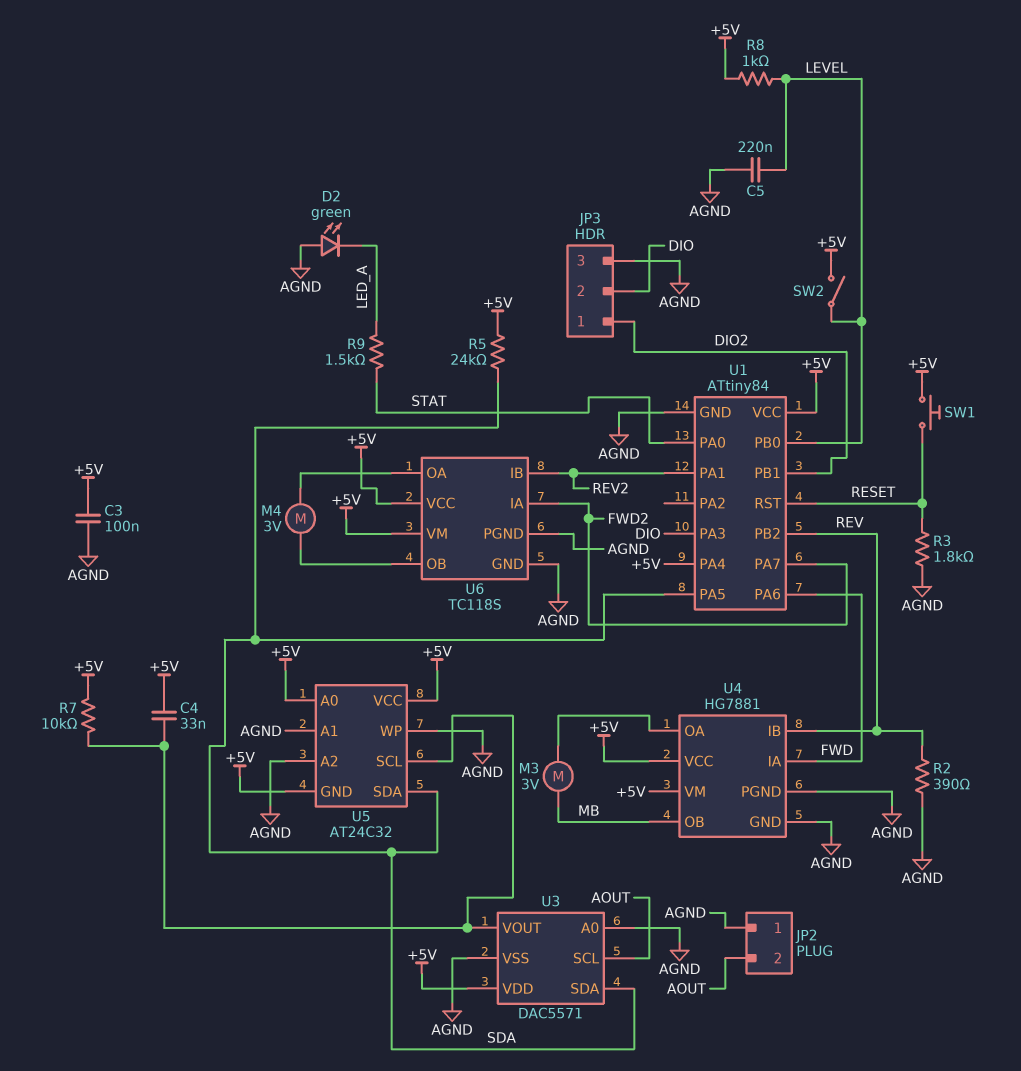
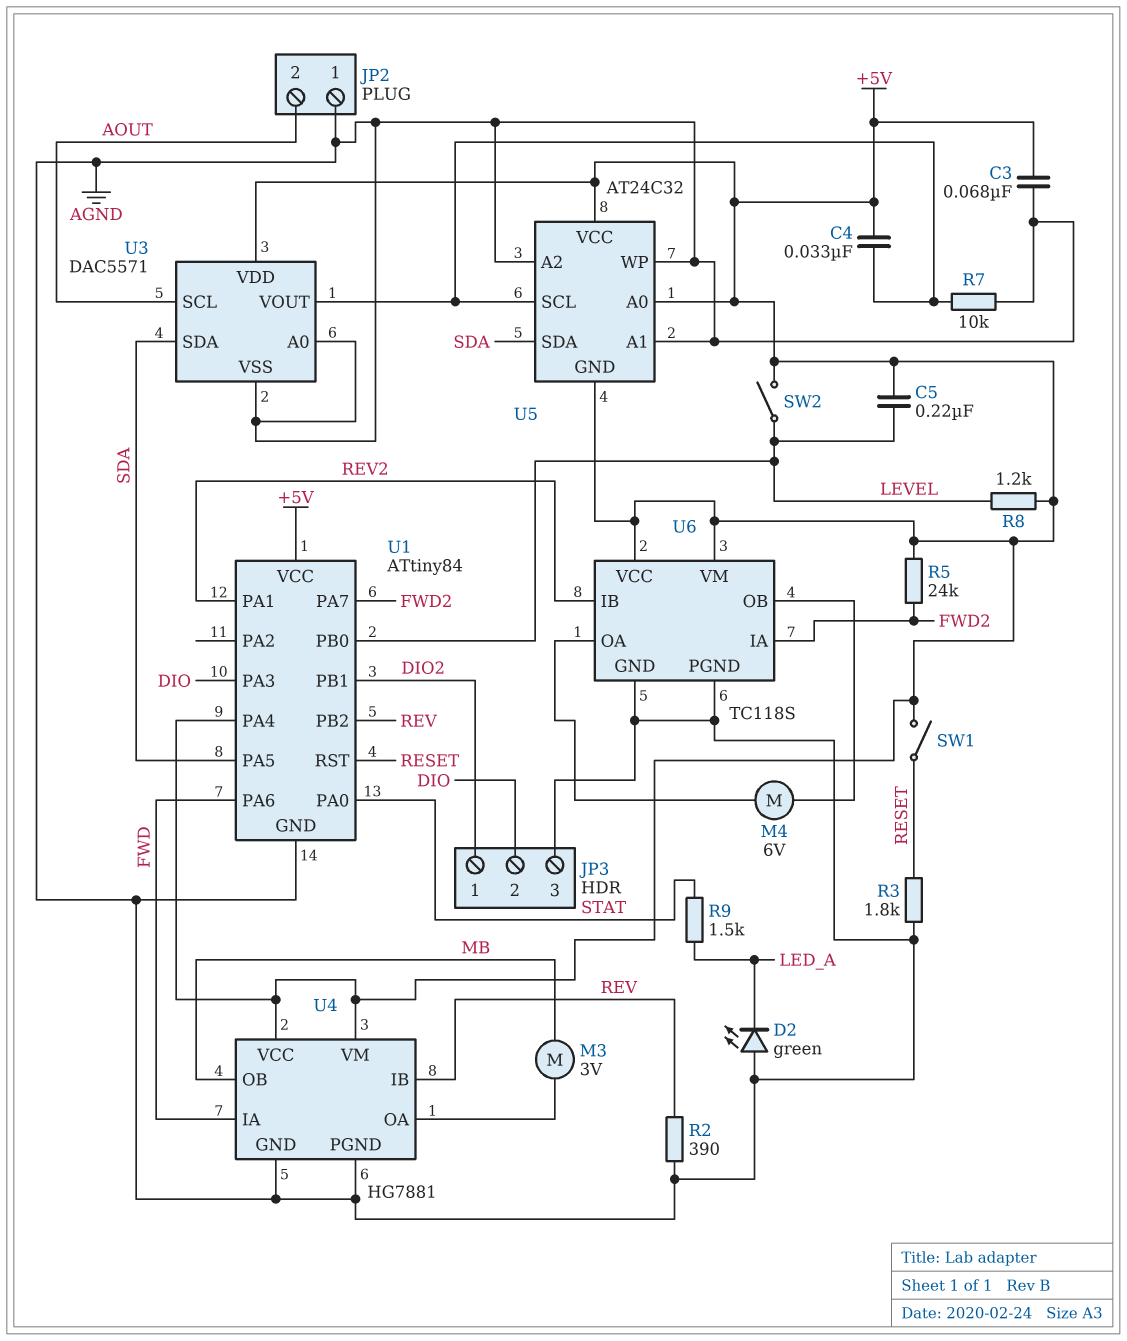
C3: 100nF (+5V, AGND) -> 68nF (+5V, AGND)
C5: 220nF (AGND, LEVEL) -> 220nF (+5V, LEVEL)
M4: motor 3V (U6/OA, U6/OB) -> motor 6V (U6/OA, U6/OB)
R5: 24k (+5V, SDA) -> 24k (+5V, FWD2)
R7: 10k (+5V, U3/VOUT) -> 10k (AGND, U3/VOUT)
R8: 1k (+5V, LEVEL) -> 1.2k (+5V, LEVEL)
SW1: button (+5V, RESET) -> switch (+5V, RESET)

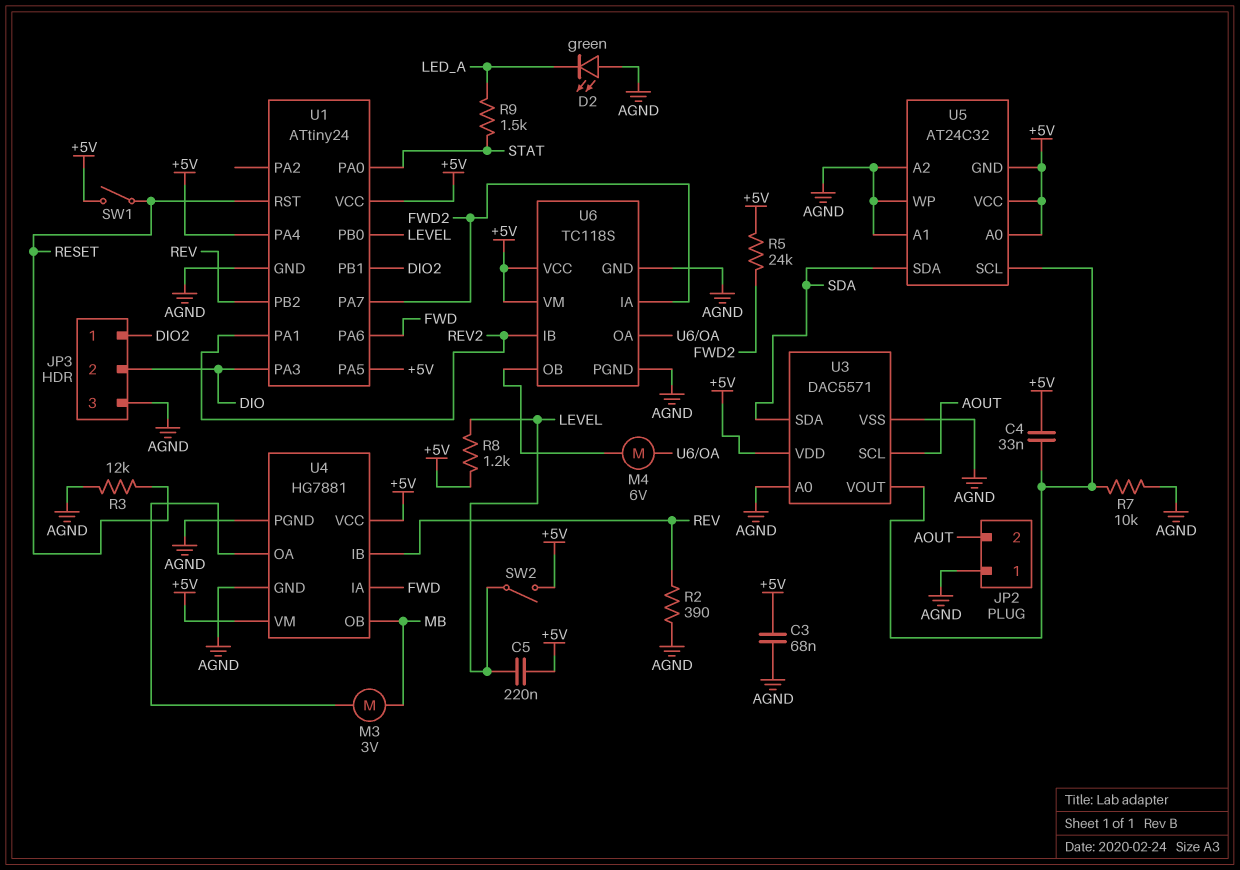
R3: 1.8k (AGND, RESET) -> 12k (AGND, RESET)
U1: ATtiny84 -> ATtiny24
U1 pin PA5: SDA -> +5V

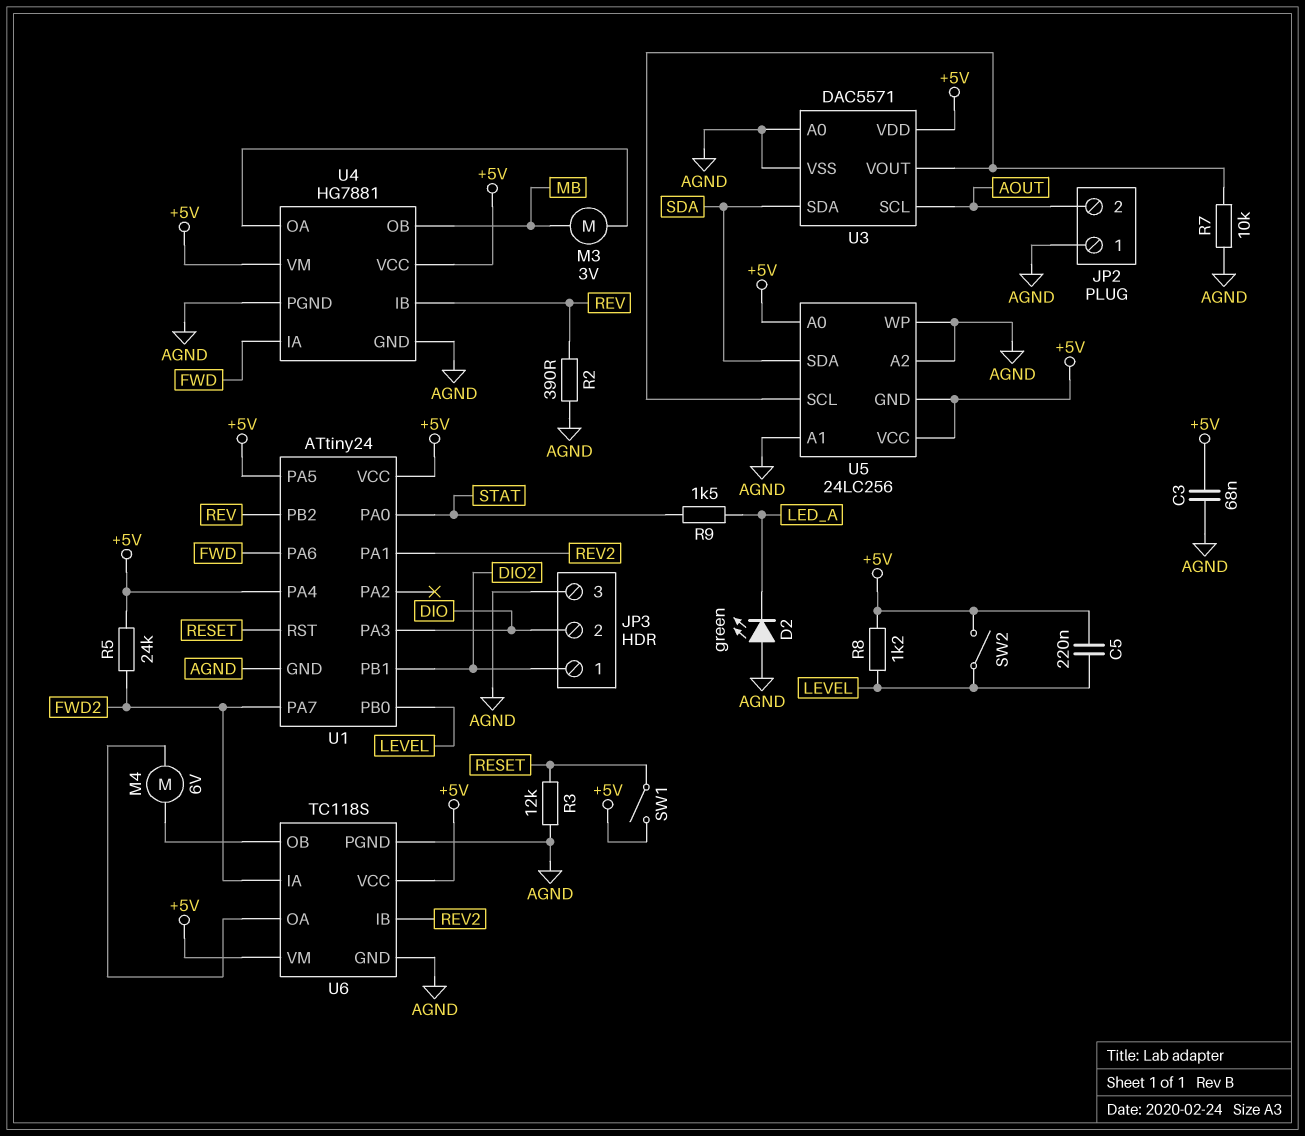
C4: 33nF (+5V, U3/VOUT) -> none
U5: AT24C32 -> 24LC256

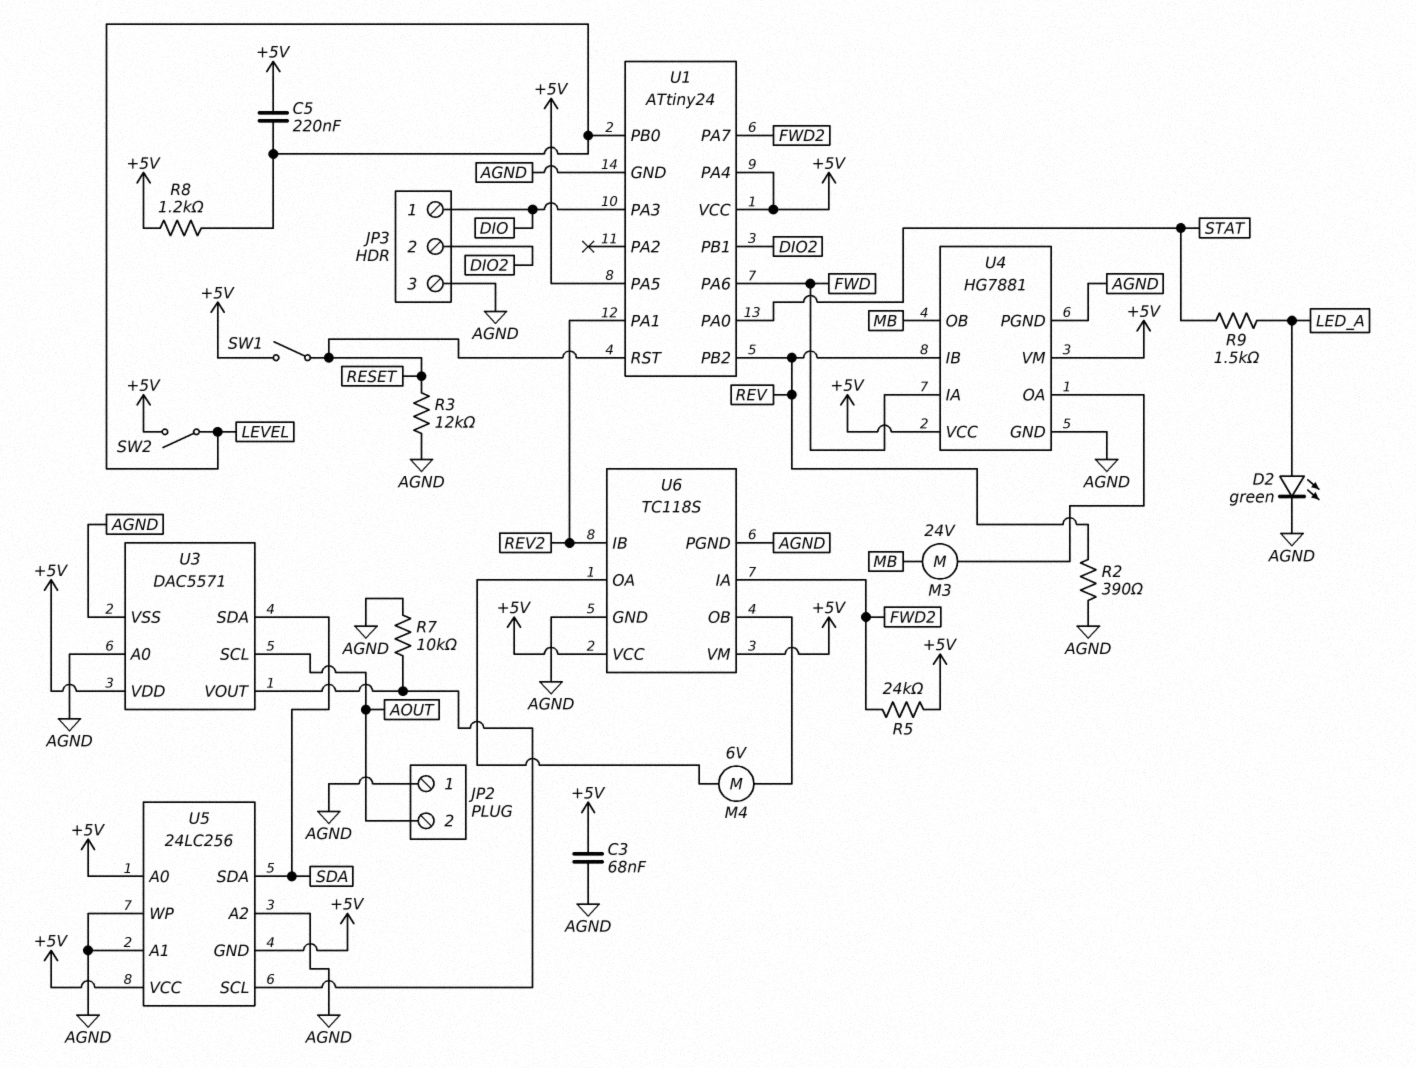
D2: LED green (A AGND, K LED_A) -> LED green (A LED_A, K AGND)
JP3 pin 1: DIO2 -> DIO
JP3 pin 2: DIO -> DIO2
M3: motor 3V (MB, U4/OA) -> motor 24V (MB, U4/OA)

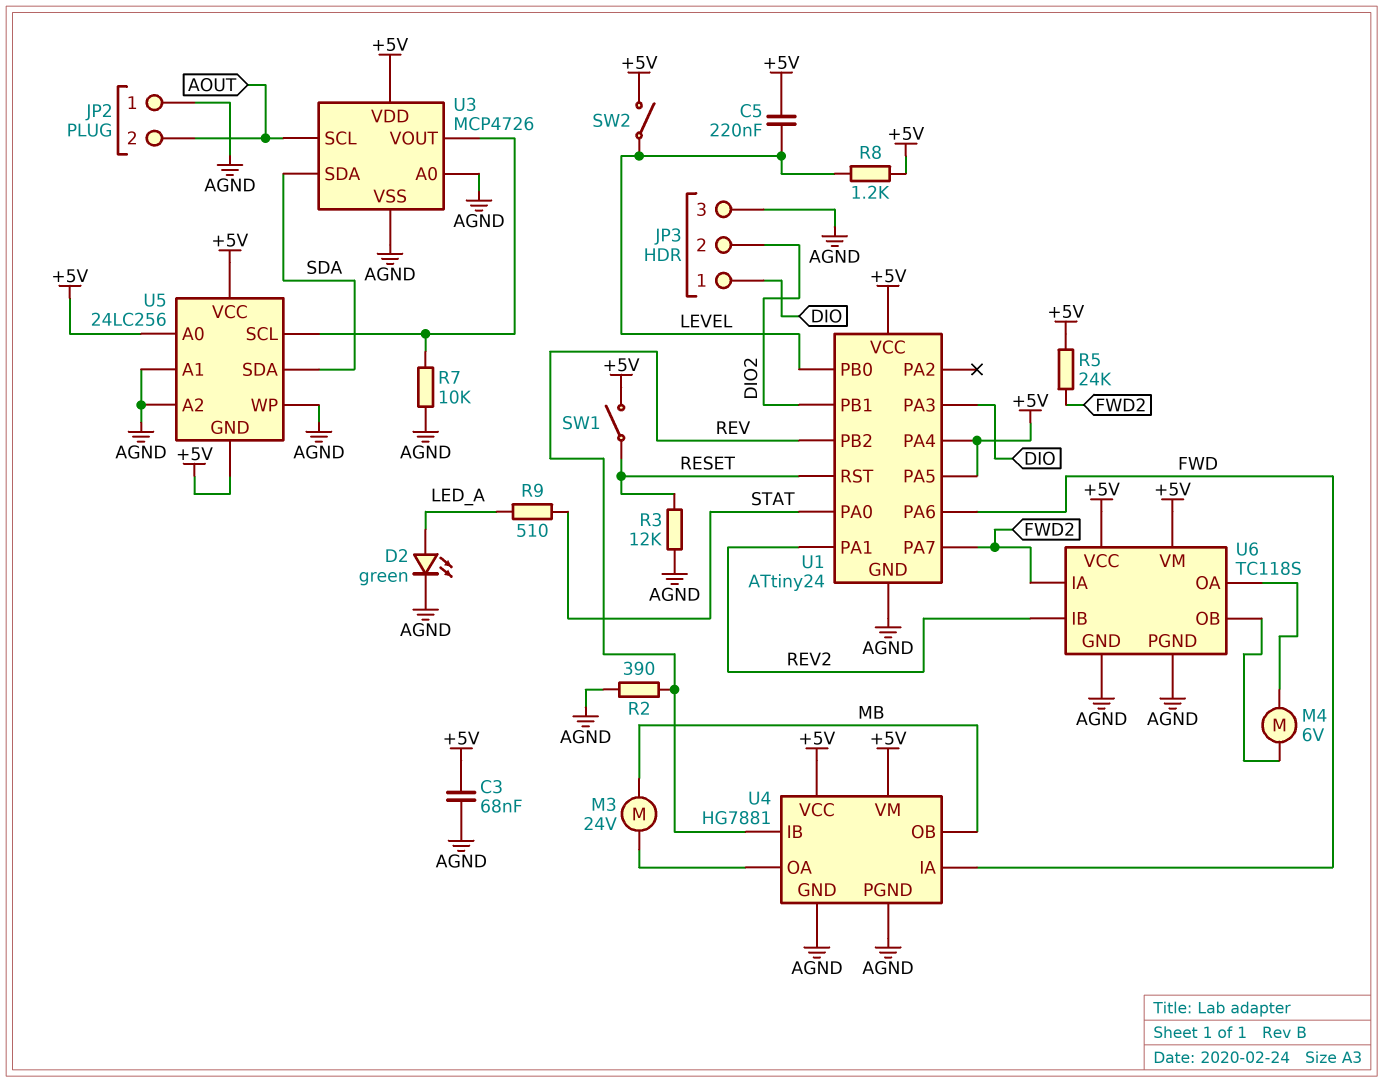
R9: 1.5k (LED_A, STAT) -> 510 (LED_A, STAT)
U3: DAC5571 -> MCP4726

